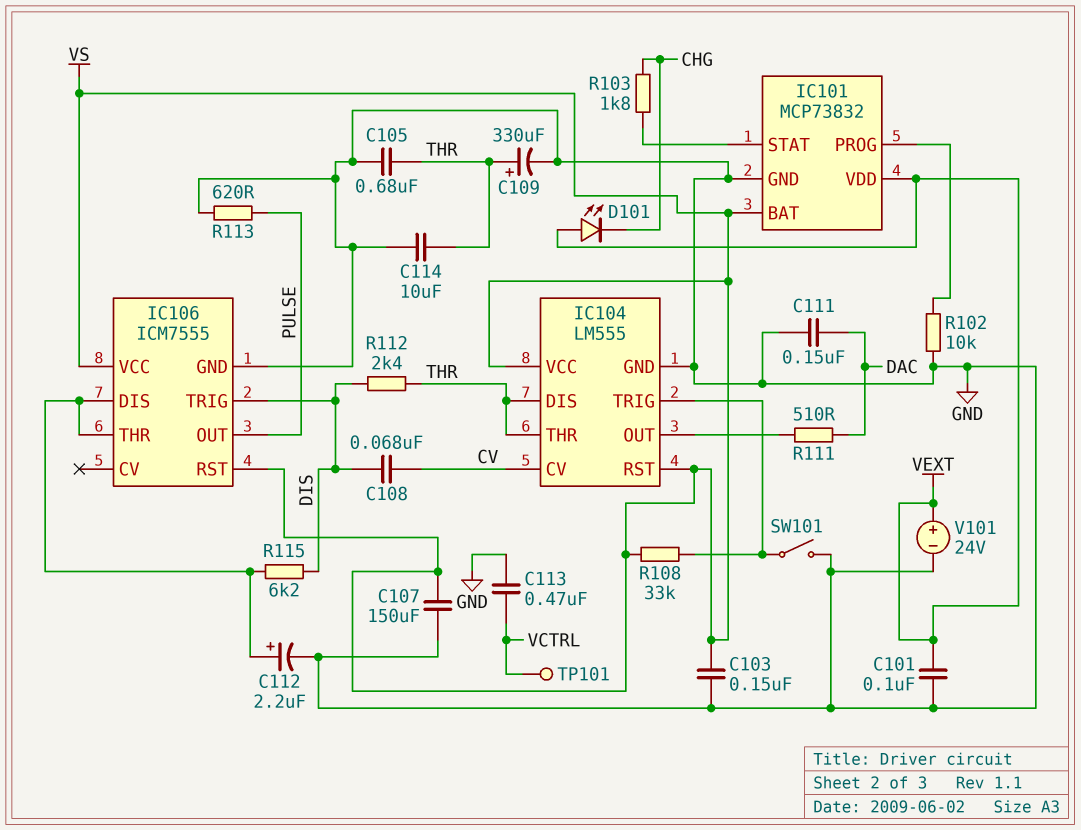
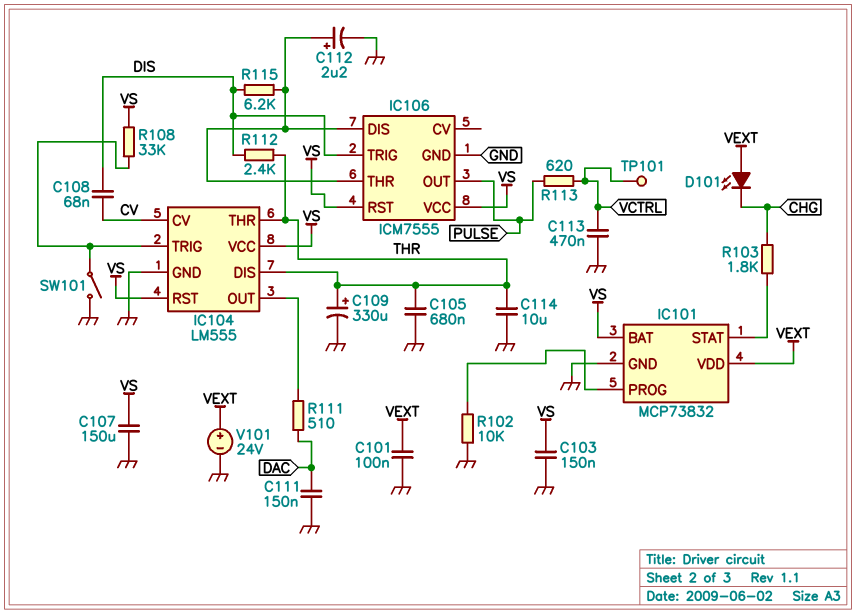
R113: 620 (GND, PULSE) -> 620 (PULSE, VCTRL)

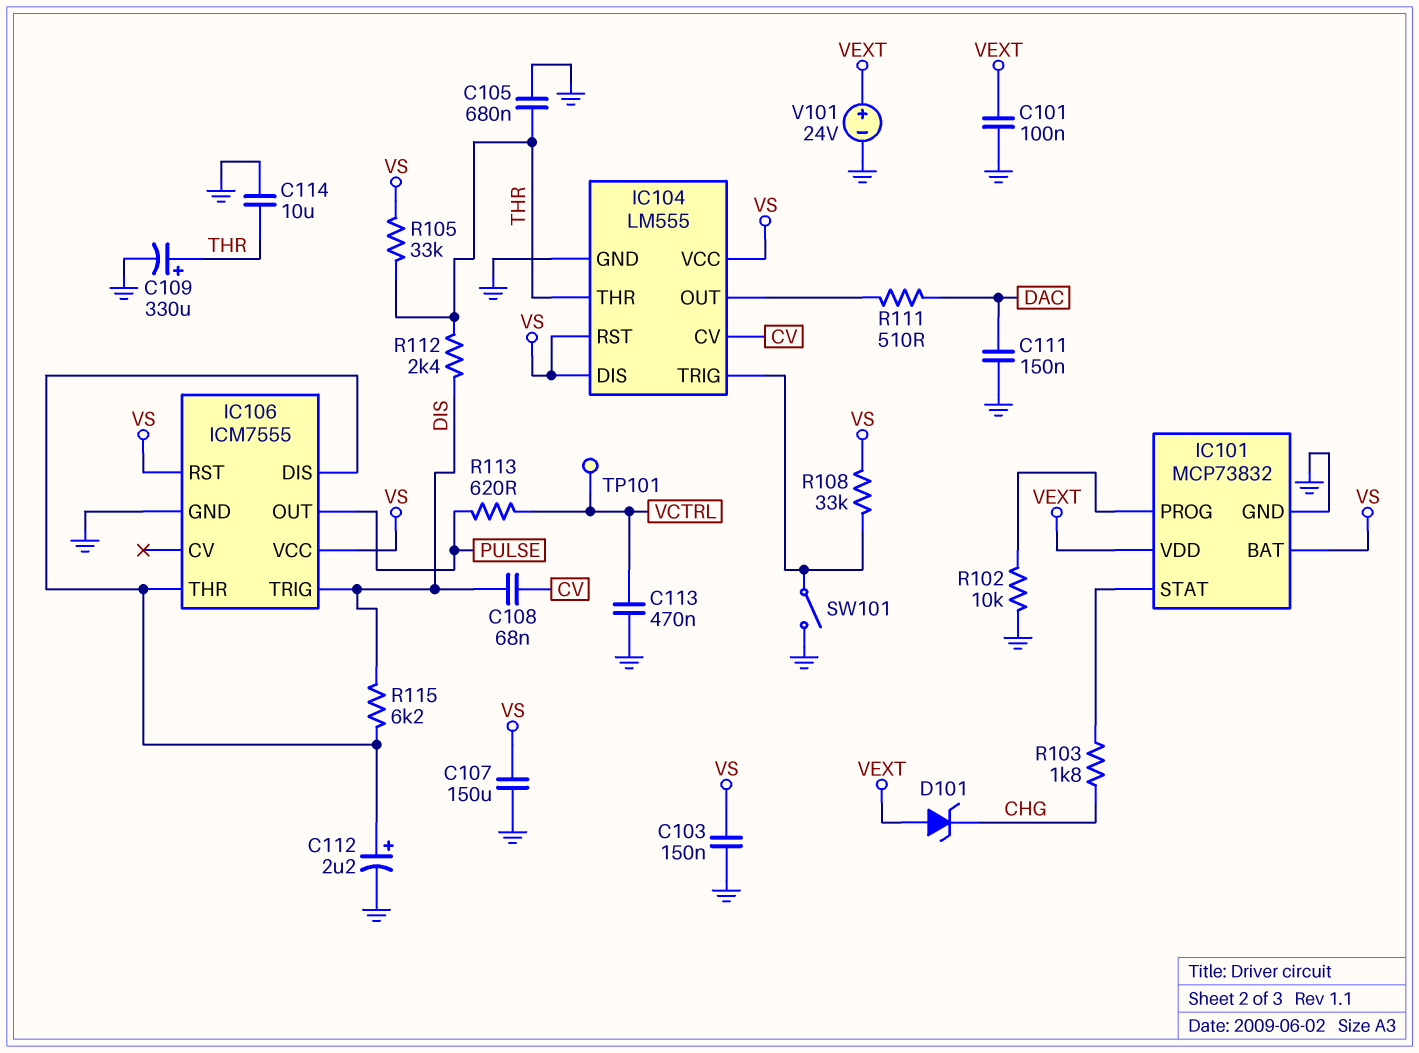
D101: LED (A VEXT, K CHG) -> zener (A VEXT, K CHG)
IC104 pin DIS: THR -> VS
R105: none -> 33k (THR, VS)

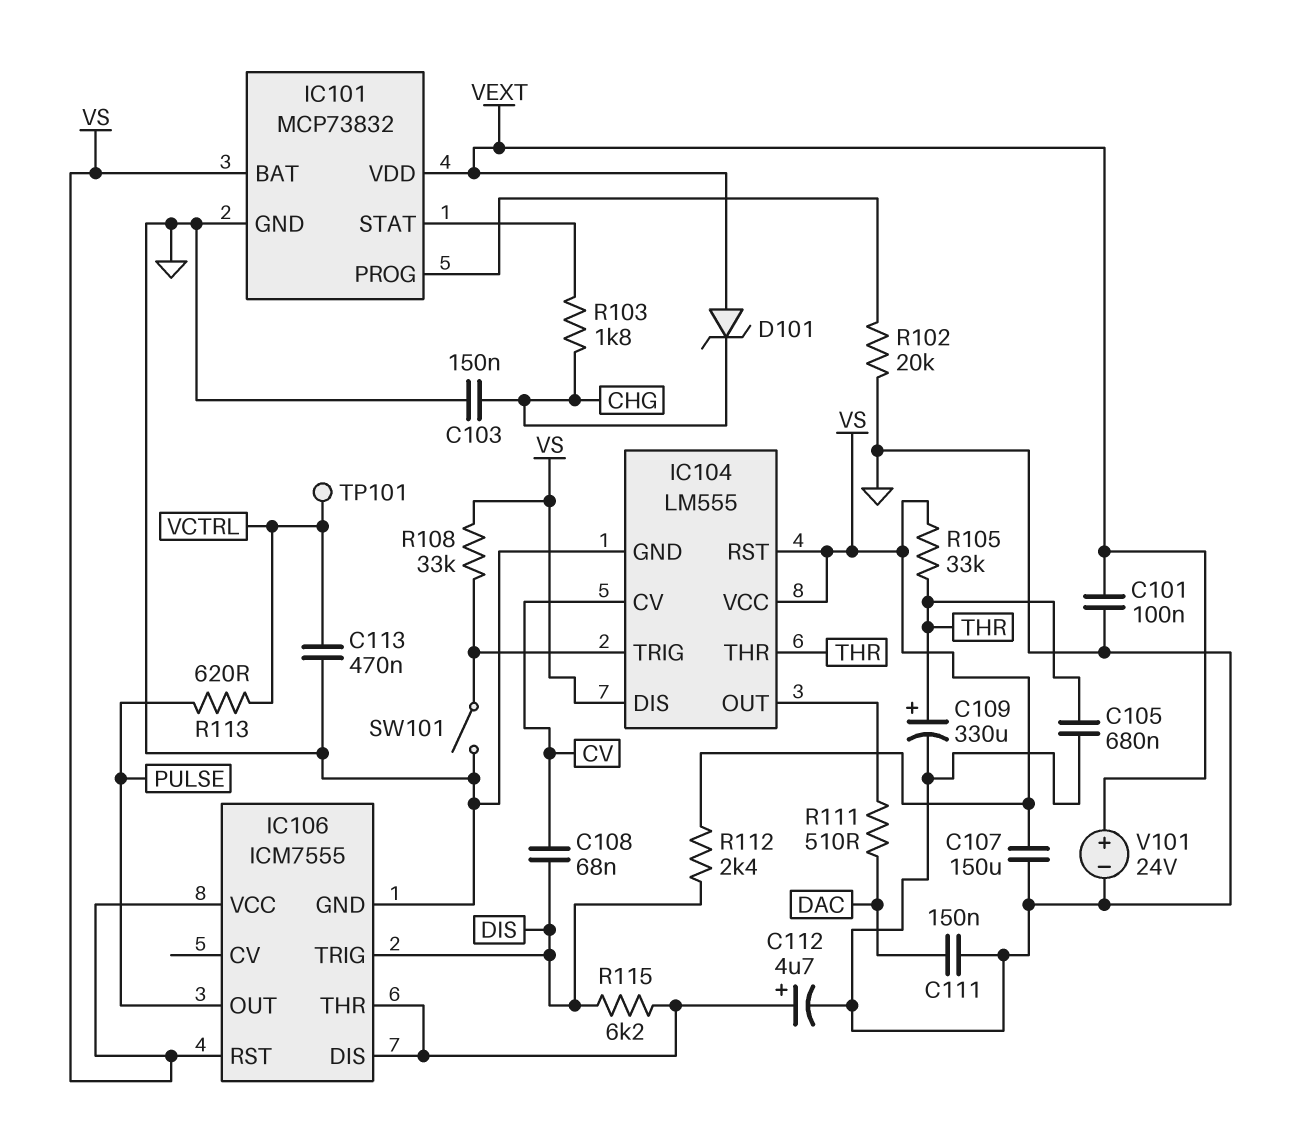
C103: 150nF (GND, VS) -> 150nF (CHG, GND)
C112: 2.2uF (plus IC106/DIS, minus GND) -> 4.7uF (plus IC106/DIS, minus GND)
C114: 10uF (GND, THR) -> none
R102: 10k (GND, IC101/PROG) -> 20k (GND, IC101/PROG)
R112: 2.4k (DIS, THR) -> 2.4k (DIS, VS)

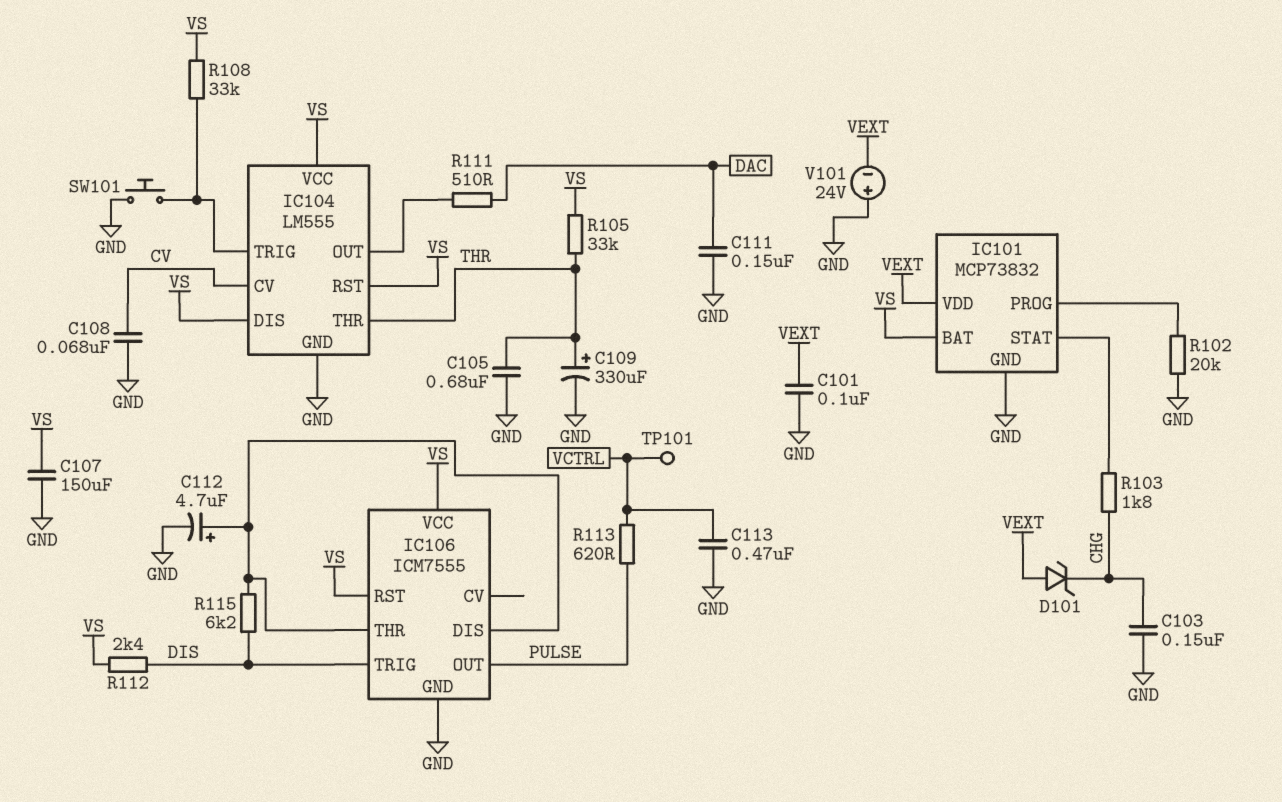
C108: 68nF (CV, DIS) -> 68nF (CV, GND)
SW101: switch (GND, IC104/TRIG) -> button (GND, IC104/TRIG)
V101: 24V (plus VEXT, minus GND) -> 24V (plus GND, minus VEXT)

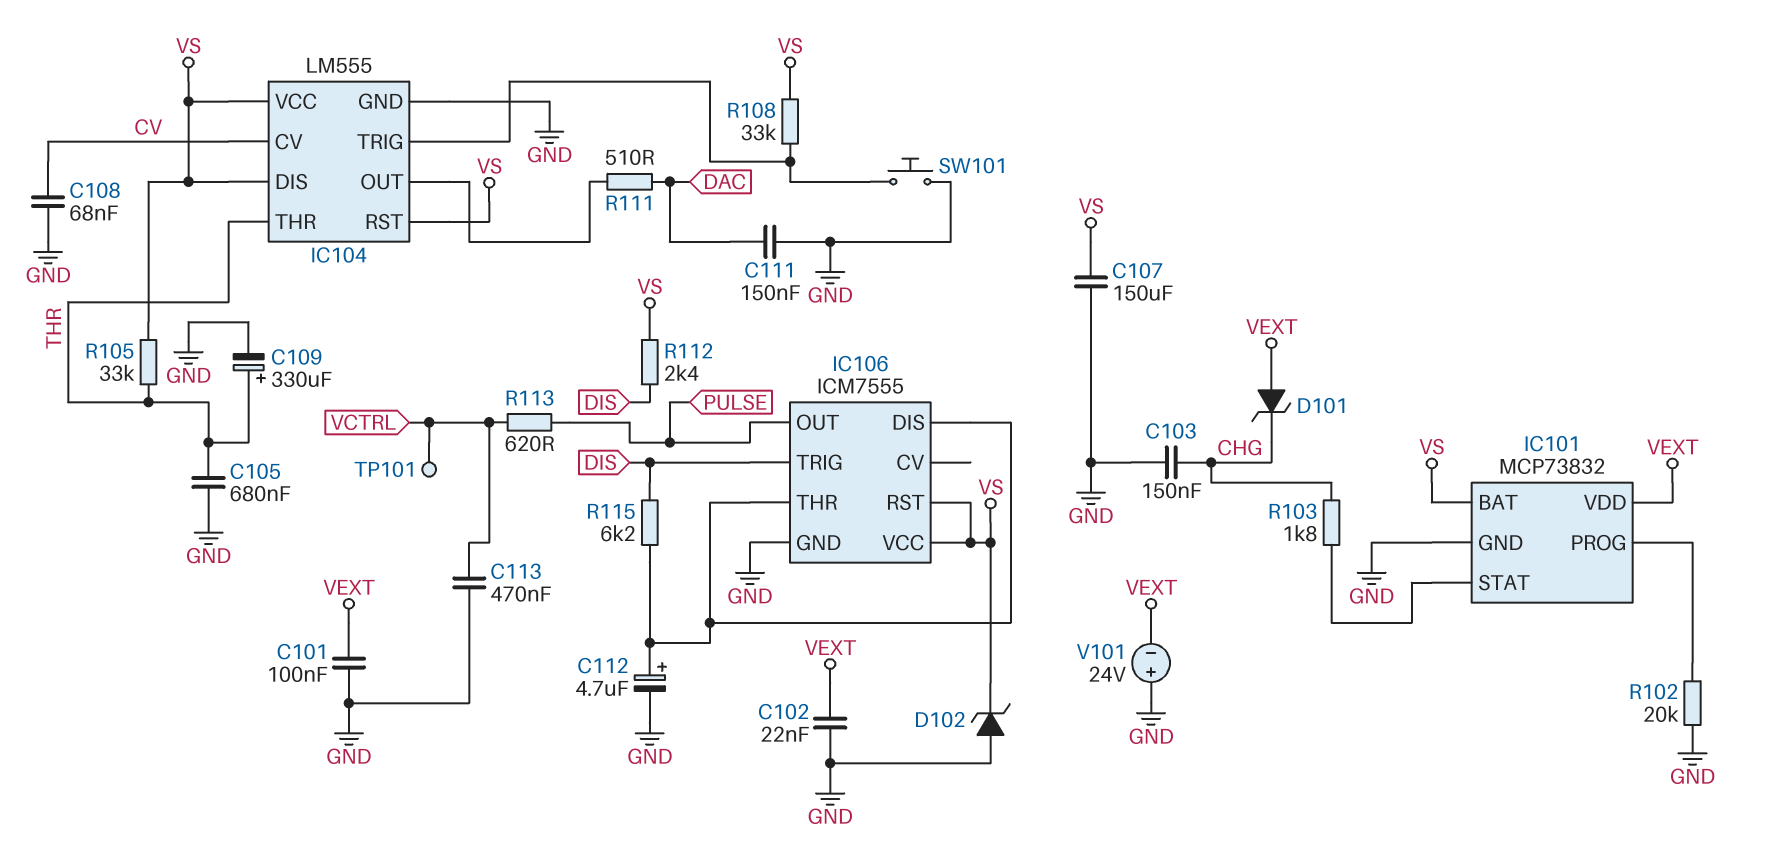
C102: none -> 22nF (GND, VEXT)
D102: none -> zener (A GND, K VS)

